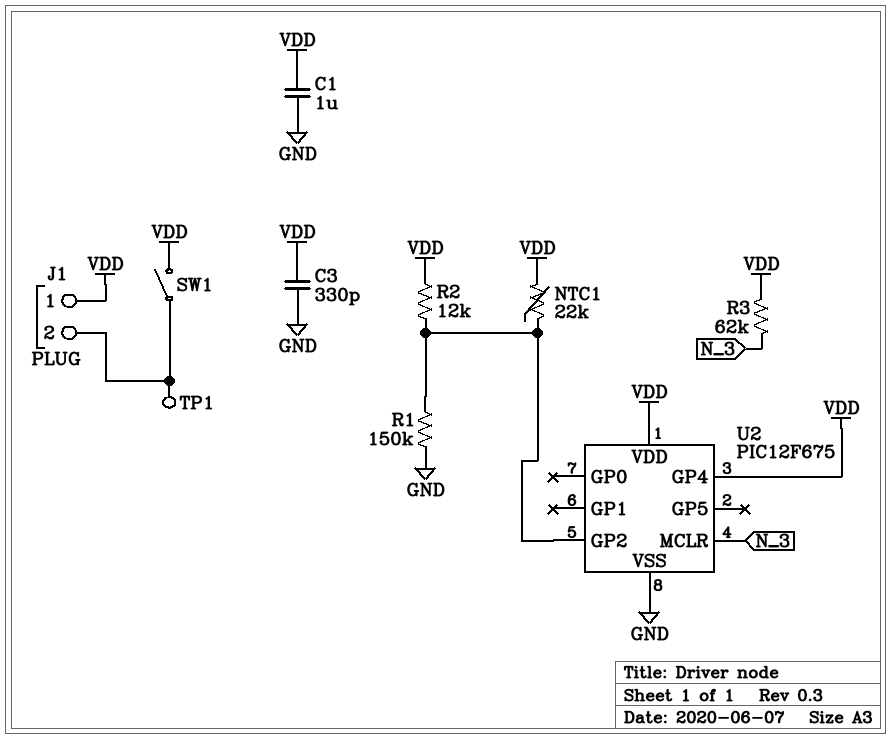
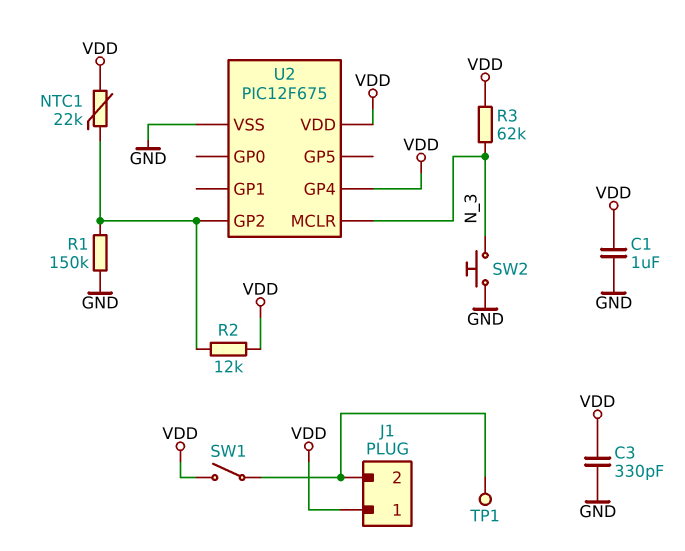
SW2: none -> button (GND, N_3)

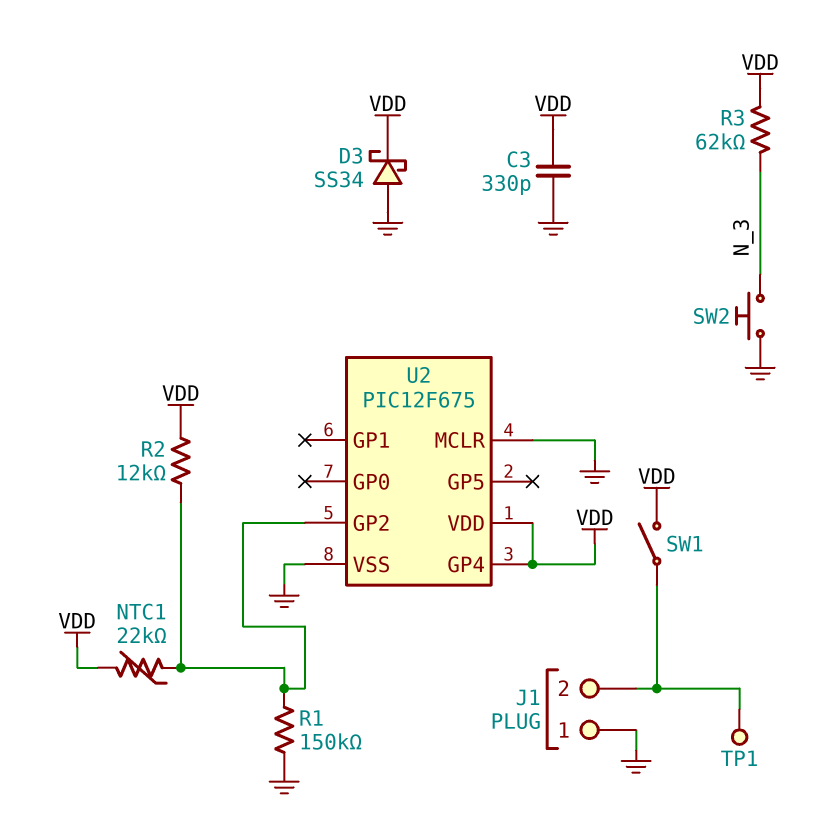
C1: 1uF (GND, VDD) -> none
D3: none -> schottky SS34 (A GND, K VDD)
J1 pin 1: VDD -> GND
U2 pin MCLR: N_3 -> GND

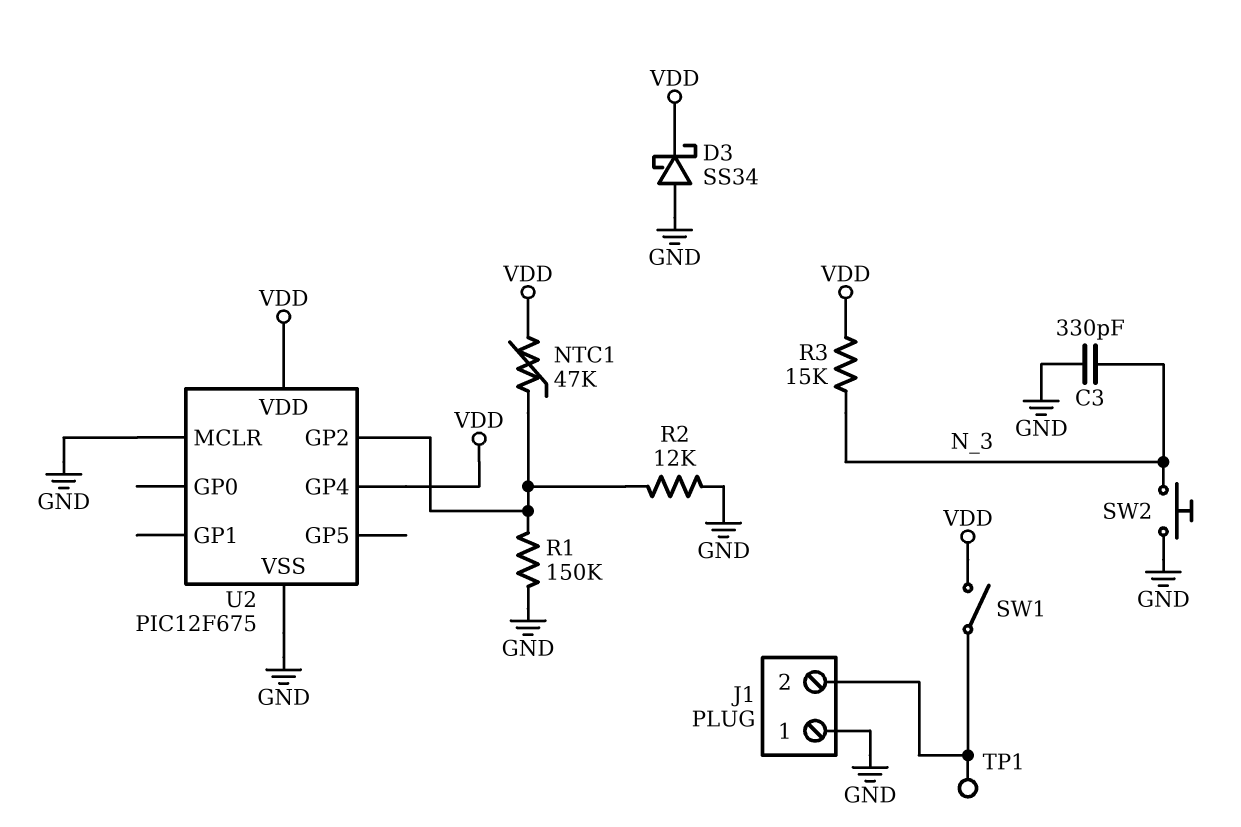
C3: 330pF (GND, VDD) -> 330pF (GND, N_3)
NTC1: 22k (U2/GP2, VDD) -> 47k (U2/GP2, VDD)
R2: 12k (U2/GP2, VDD) -> 12k (GND, U2/GP2)
R3: 62k (N_3, VDD) -> 15k (N_3, VDD)

